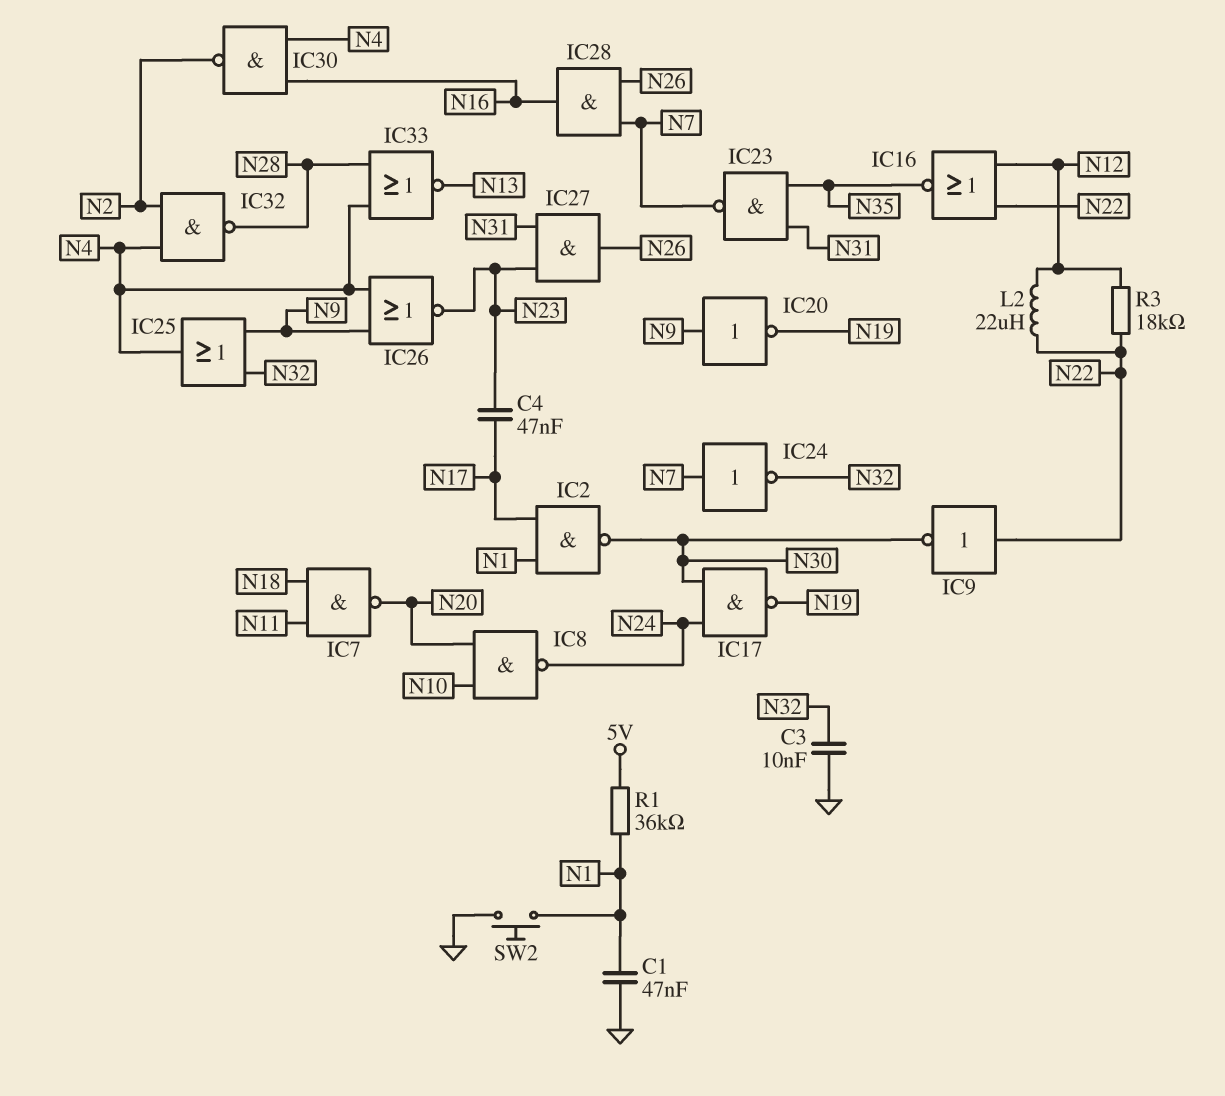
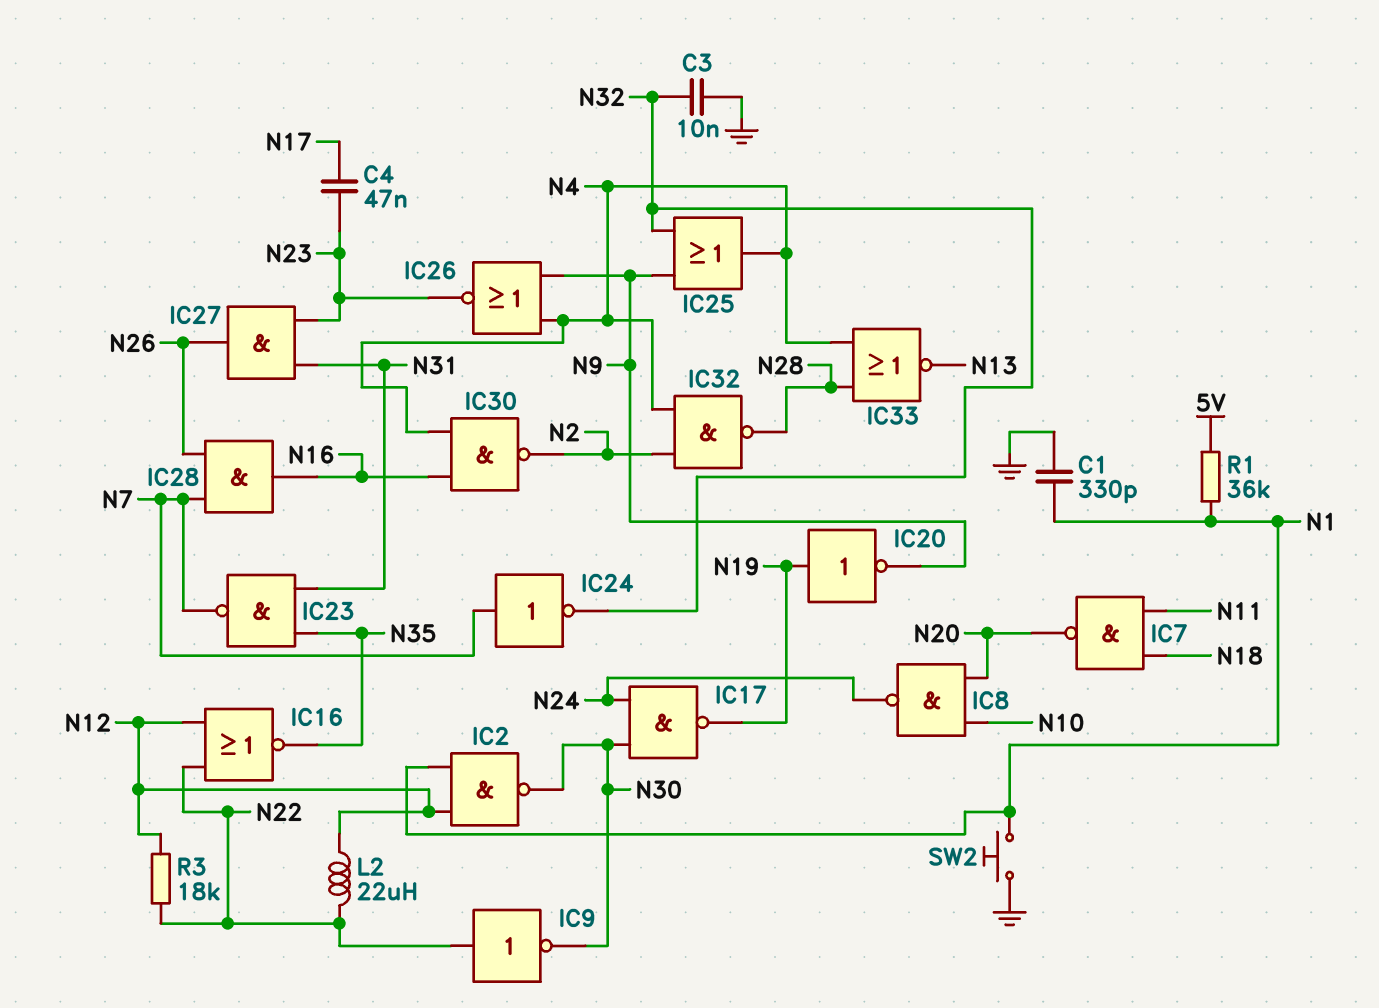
C1: 47nF (GND, N1) -> 330pF (GND, N1)
IC2: NAND (in N1, in N17, out N30) -> NAND (in N1, in N12, out N30)
IC20: NOT (in N9, out N19) -> NOT (in N19, out N9)

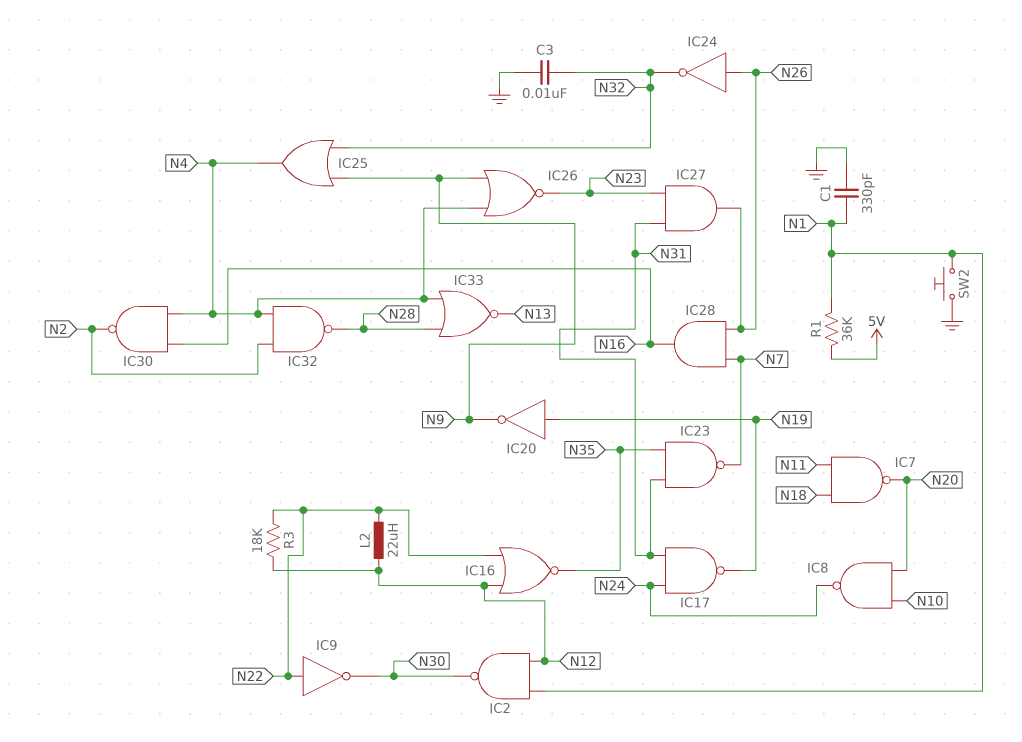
C4: 47nF (N17, N23) -> none
IC17: NAND (in N24, in N30, out N19) -> NAND (in N24, in N31, out N19)
IC24: NOT (in N7, out N32) -> NOT (in N26, out N32)

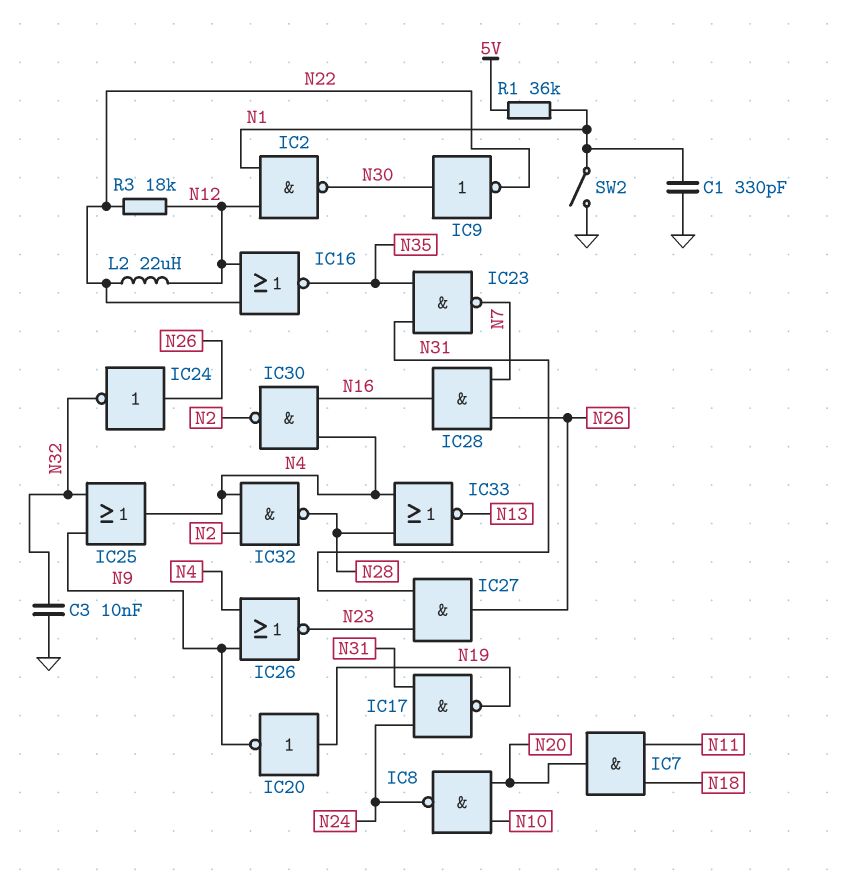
IC7: NAND (in N11, in N18, out N20) -> AND (in N11, in N18, out N20)
IC9: NOT (in N22, out N30) -> NOT (in N30, out N22)
SW2: button (GND, N1) -> switch (GND, N1)

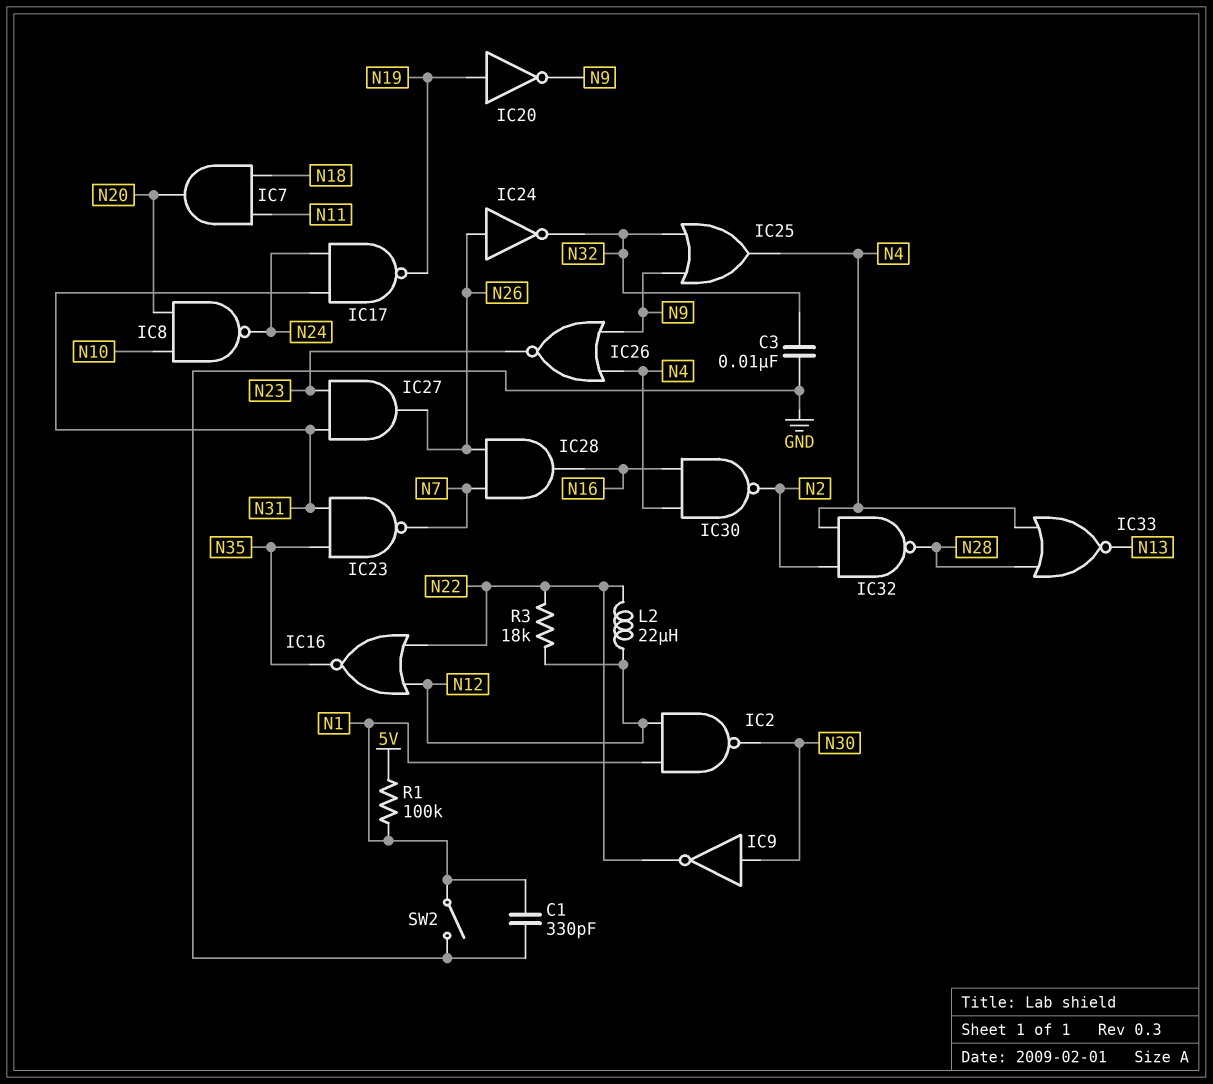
R1: 36k (5V, N1) -> 100k (5V, N1)

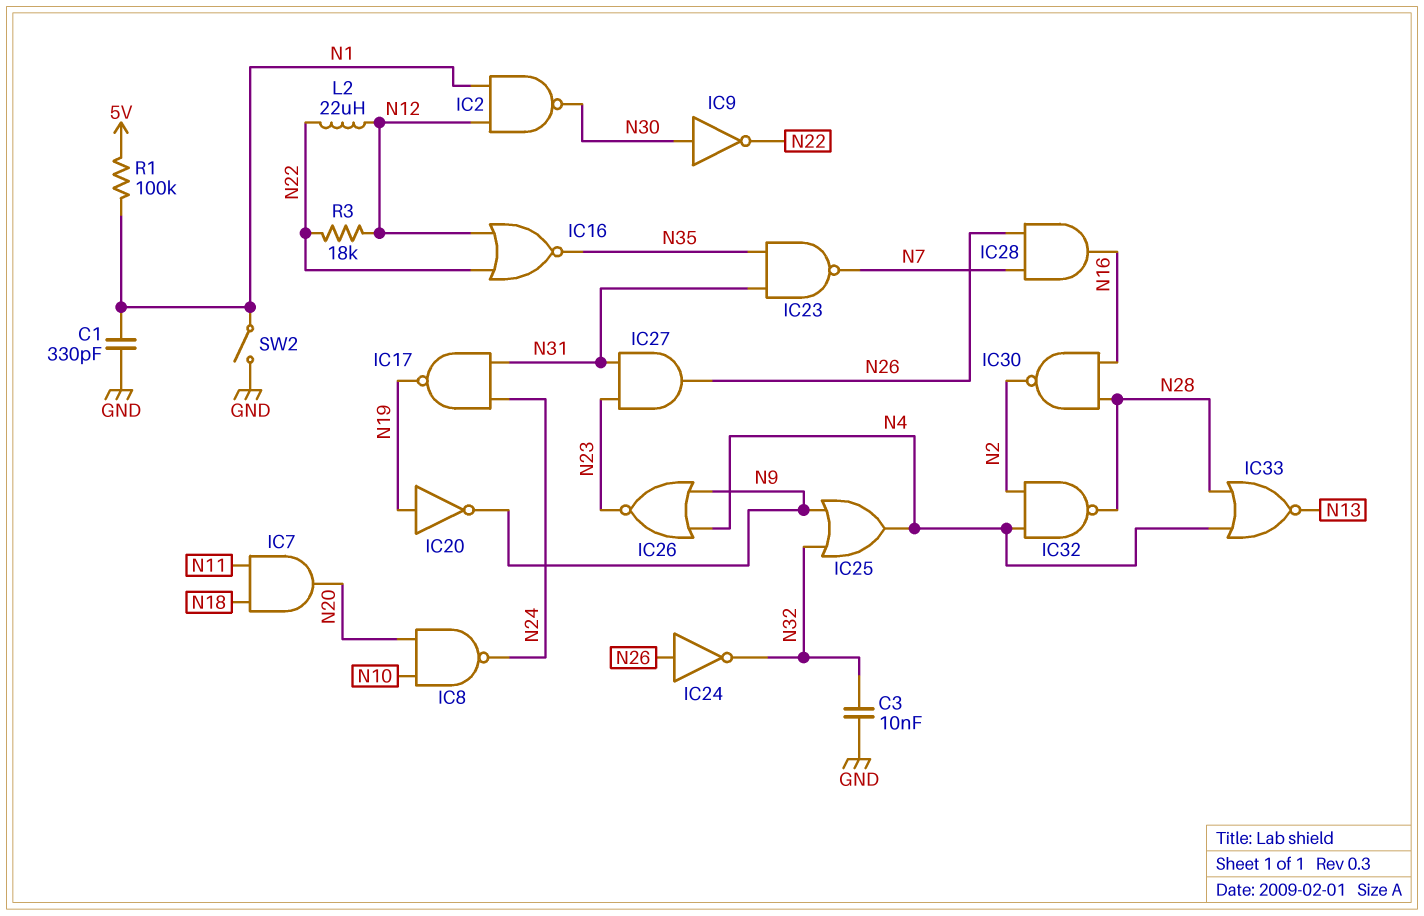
IC30: NAND (in N4, in N16, out N2) -> NAND (in N16, in N28, out N2)

